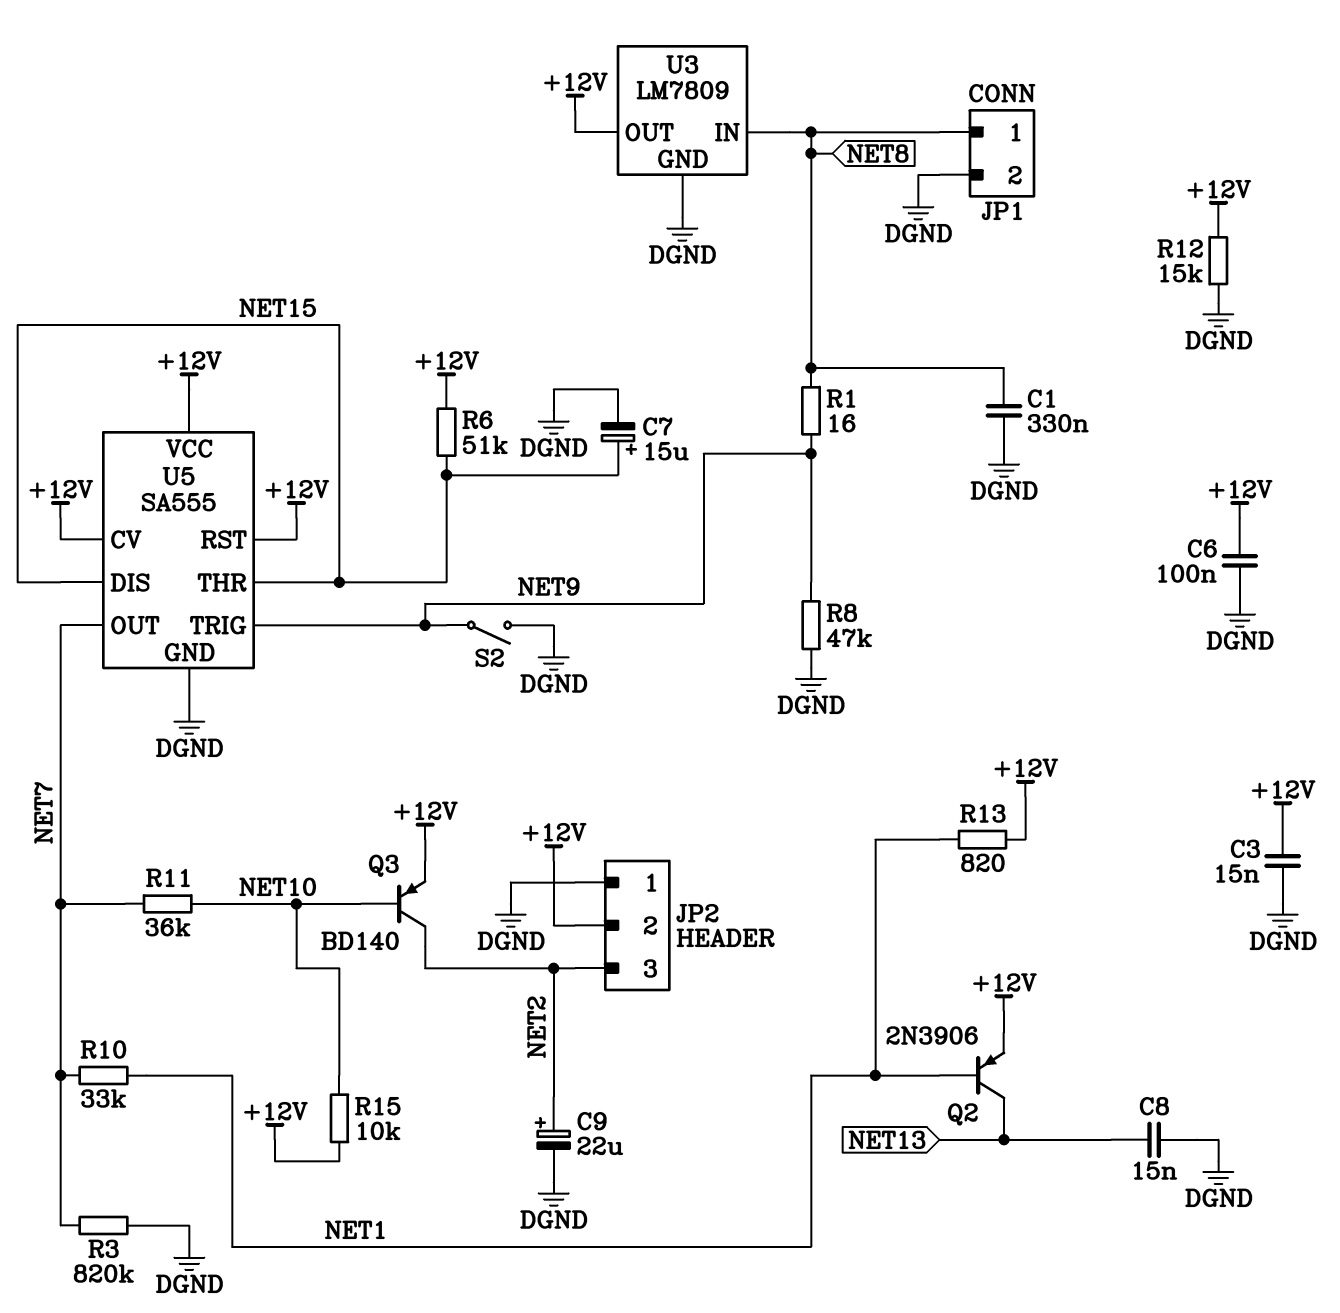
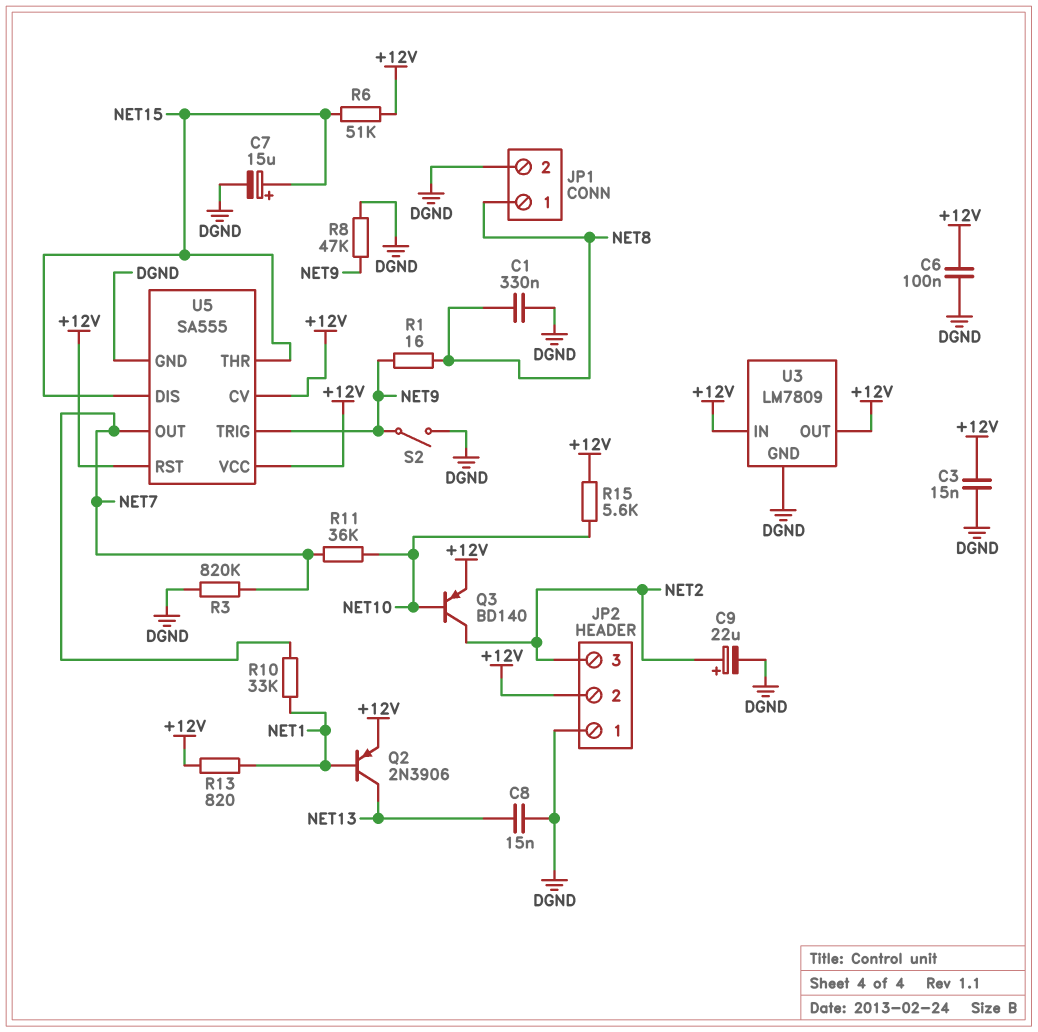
R12: 15k (+12V, DGND) -> none
R15: 10k (+12V, NET10) -> 5.6k (+12V, NET10)
U3 pin IN: NET8 -> +12V

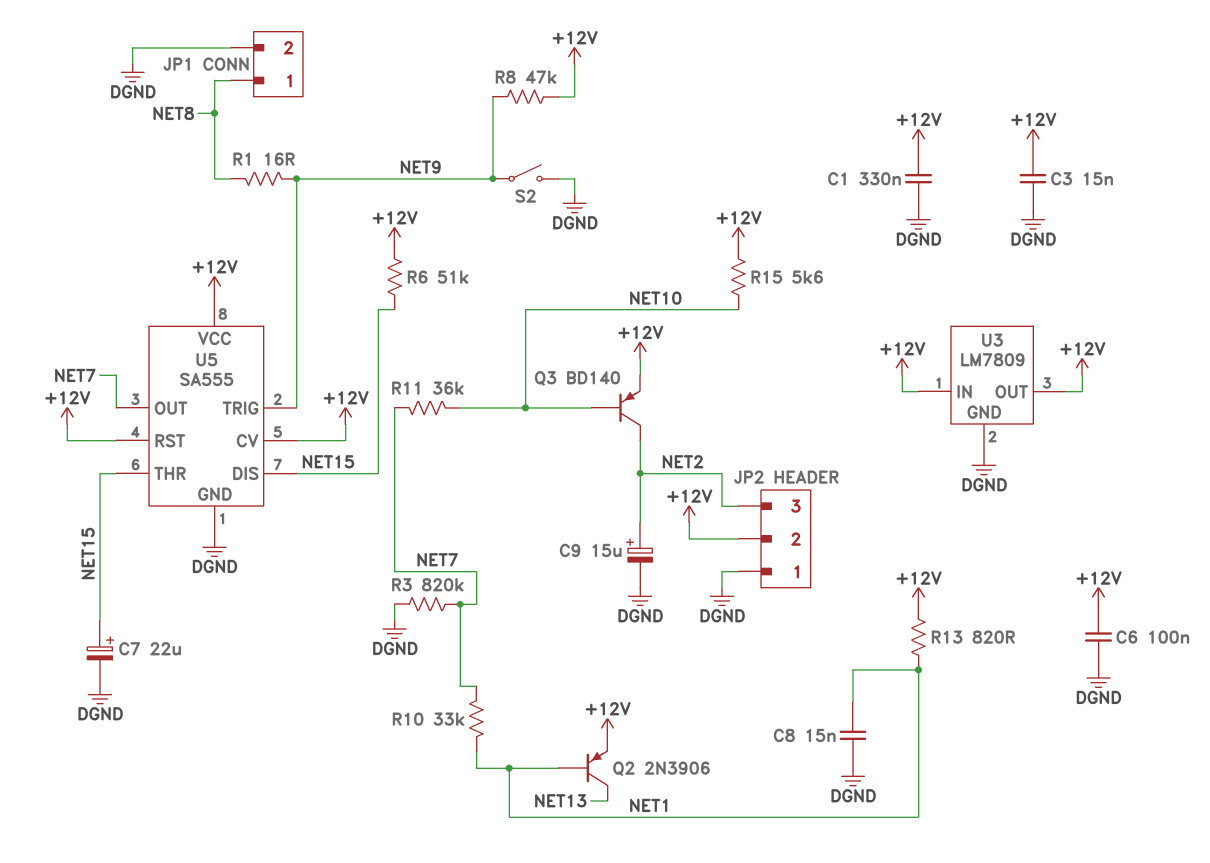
C1: 330nF (DGND, NET8) -> 330nF (+12V, DGND)
C7: 15uF (plus NET15, minus DGND) -> 22uF (plus NET15, minus DGND)
C8: 15nF (DGND, NET13) -> 15nF (DGND, NET1)
C9: 22uF (plus NET2, minus DGND) -> 15uF (plus NET2, minus DGND)
R8: 47k (DGND, NET9) -> 47k (+12V, NET9)

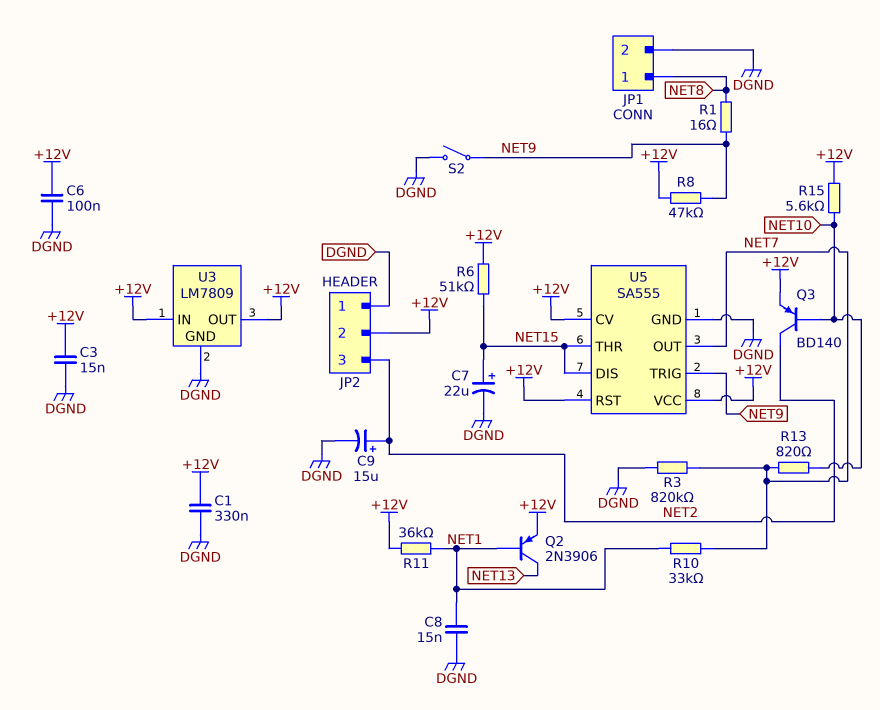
R11: 36k (NET7, NET10) -> 36k (+12V, NET1)
R13: 820 (+12V, NET1) -> 820 (NET7, NET10)

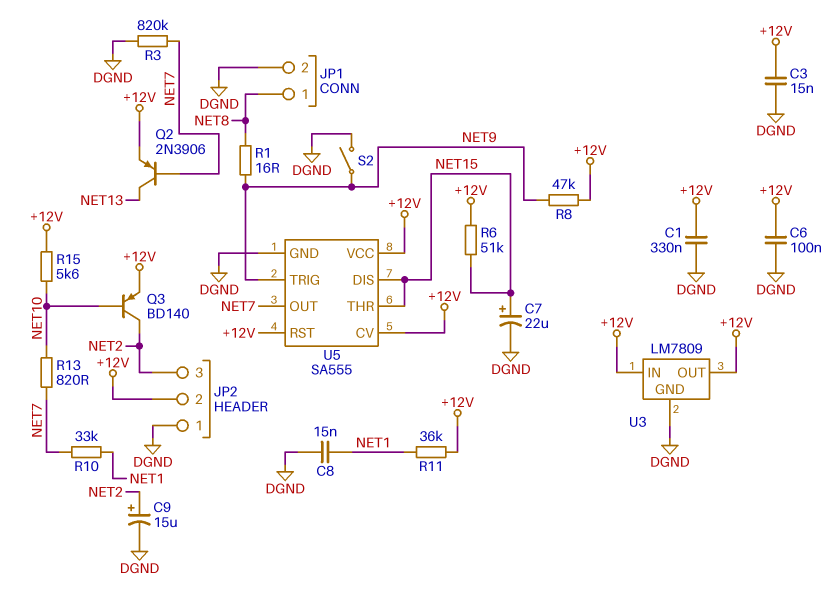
Q2: PNP 2N3906 (B NET1, C NET13, E +12V) -> PNP 2N3906 (B NET7, C NET13, E +12V)

